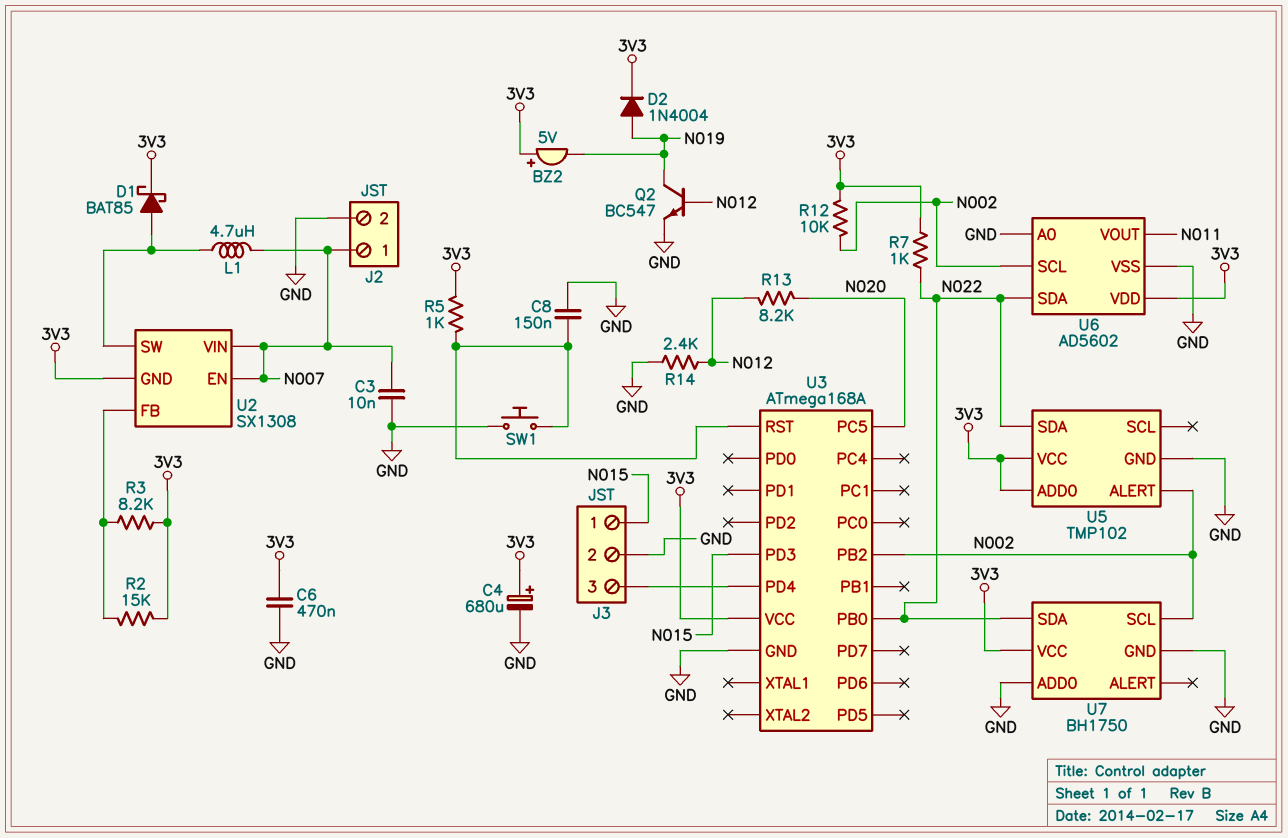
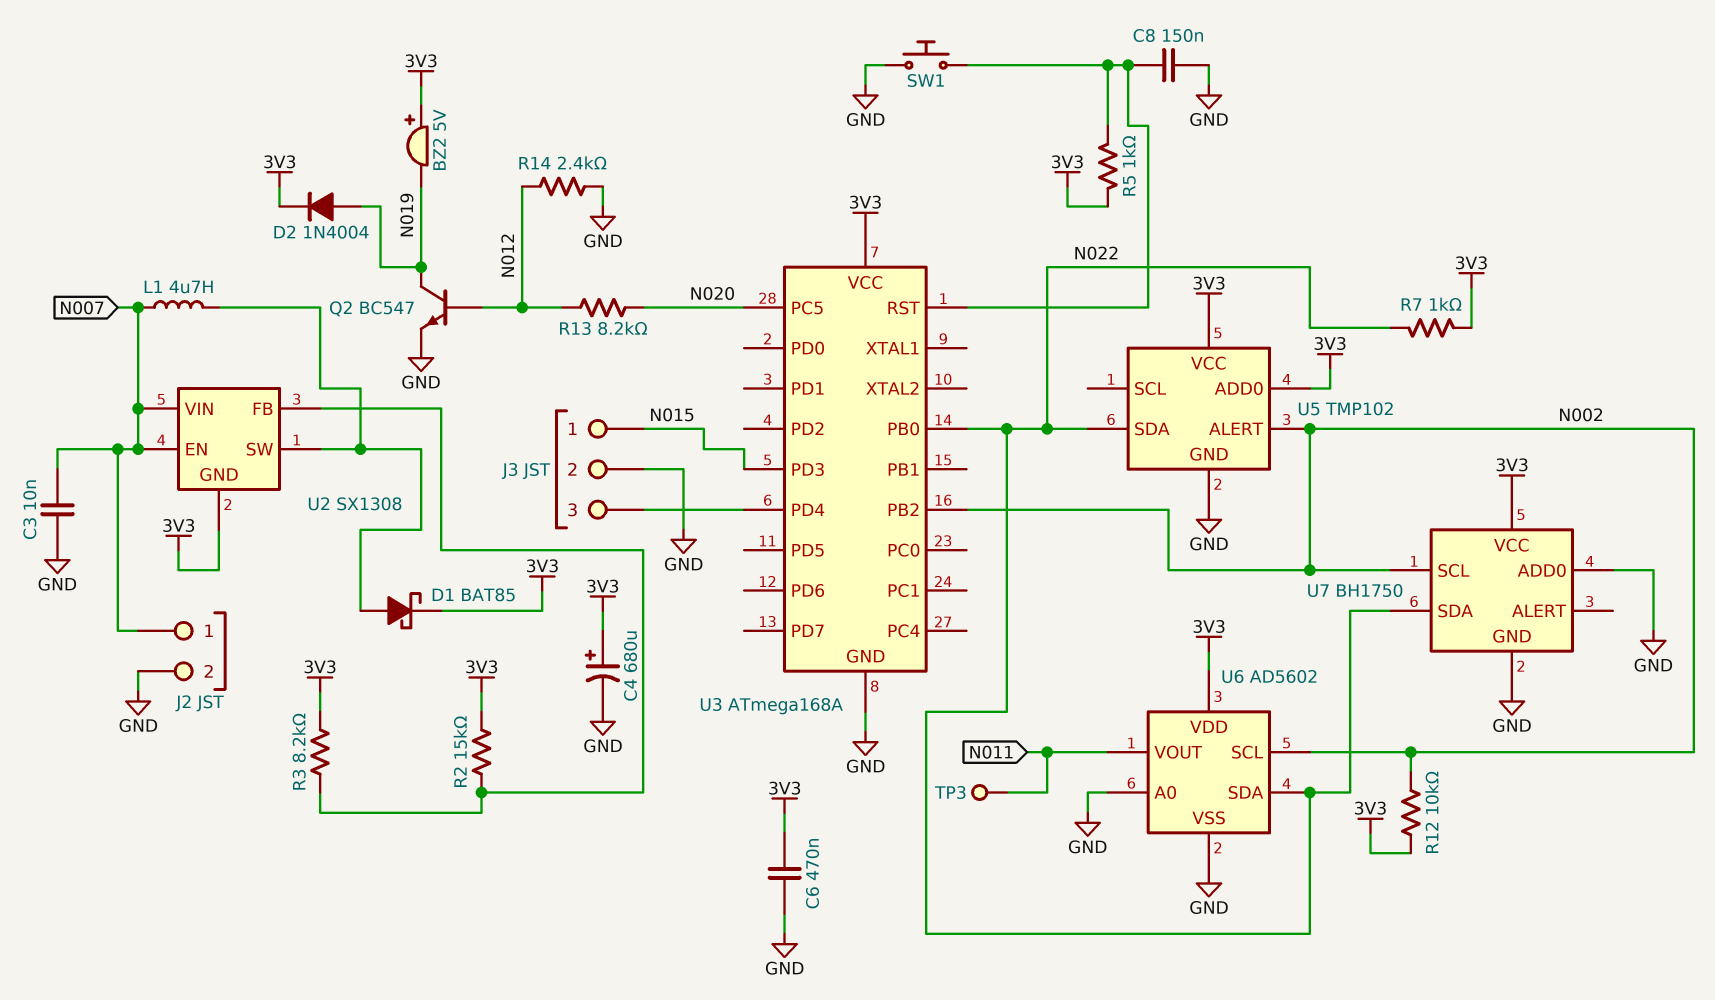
TP3: none -> test point (N011)

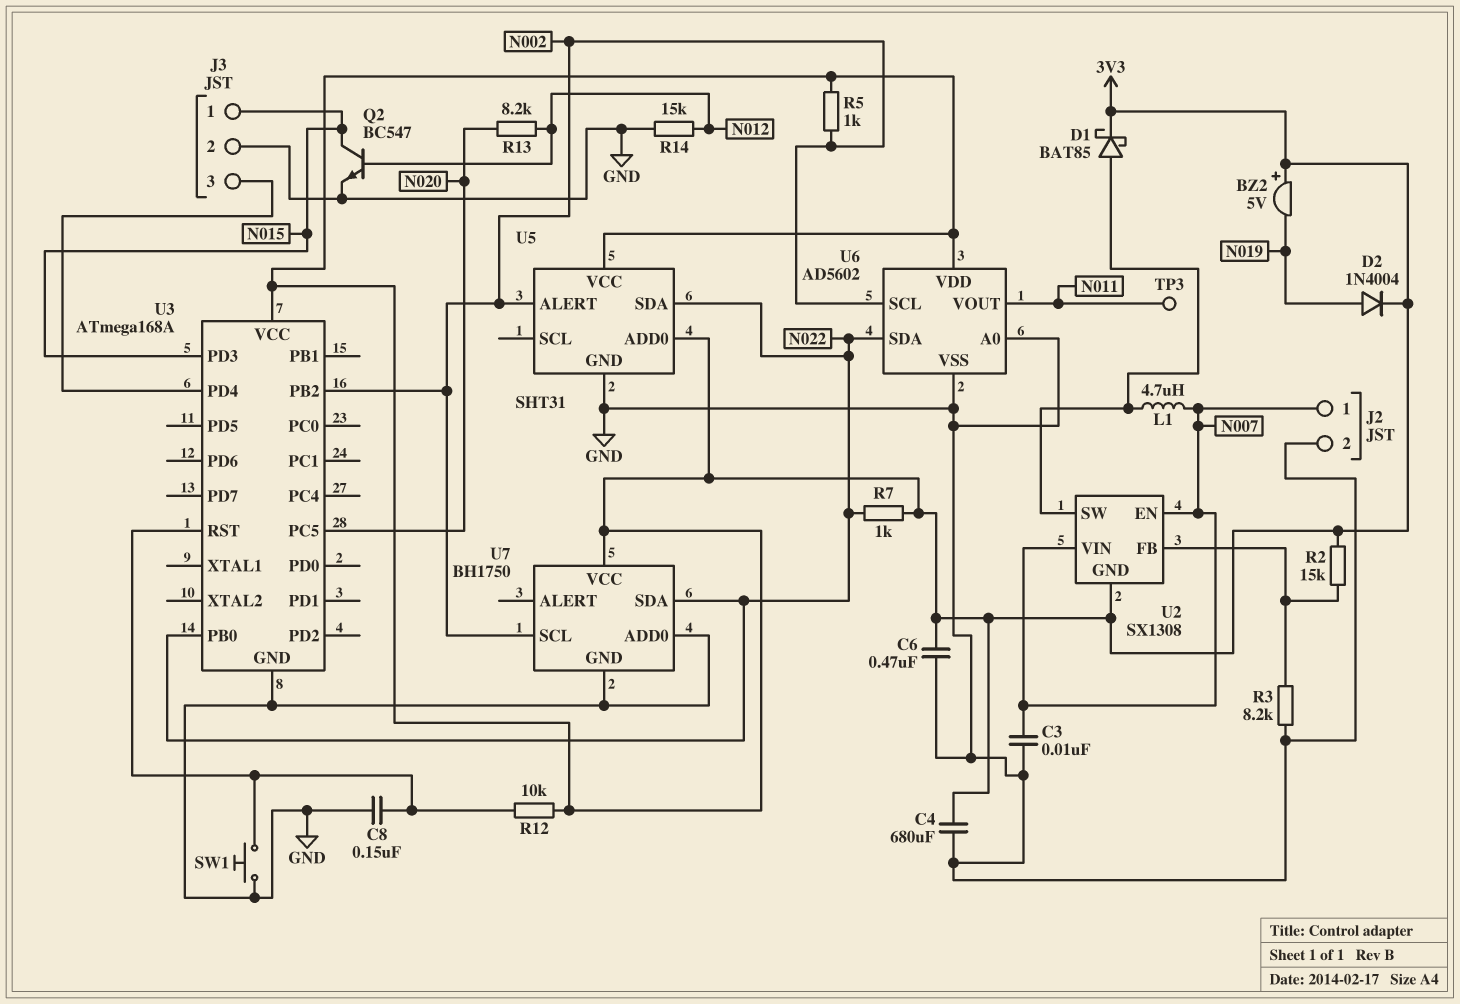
C4: 680uF (plus 3V3, minus GND) -> 680uF (3V3, GND)
Q2: NPN BC547 (B N012, C N019, E GND) -> NPN BC547 (B N012, C N015, E GND)
R3: 8.2k (3V3, U2/FB) -> 8.2k (GND, U2/FB)
R5: 1k (3V3, U3/RST) -> 1k (3V3, N002)
R12: 10k (3V3, N002) -> 10k (3V3, U3/RST)
R14: 2.4k (GND, N012) -> 15k (GND, N012)
U5: TMP102 -> SHT31

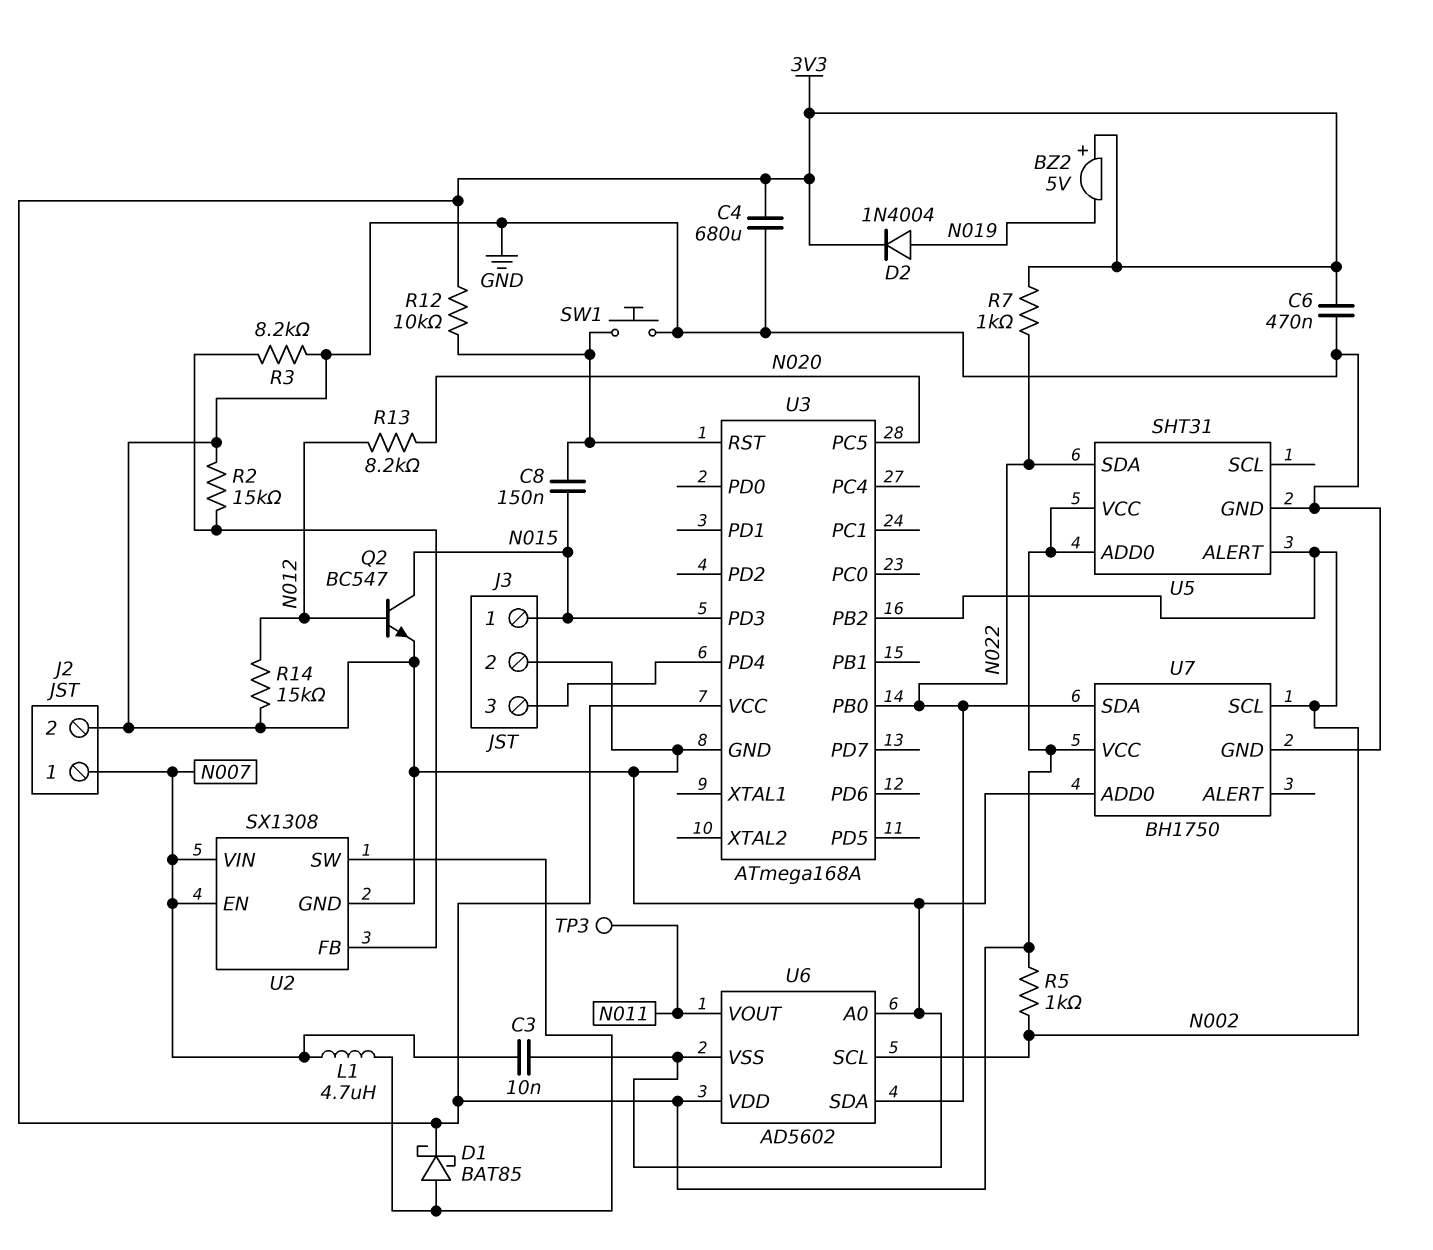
C8: 150nF (GND, U3/RST) -> 150nF (N015, U3/RST)
R2: 15k (3V3, U2/FB) -> 15k (GND, U2/FB)
U2 pin GND: 3V3 -> GND

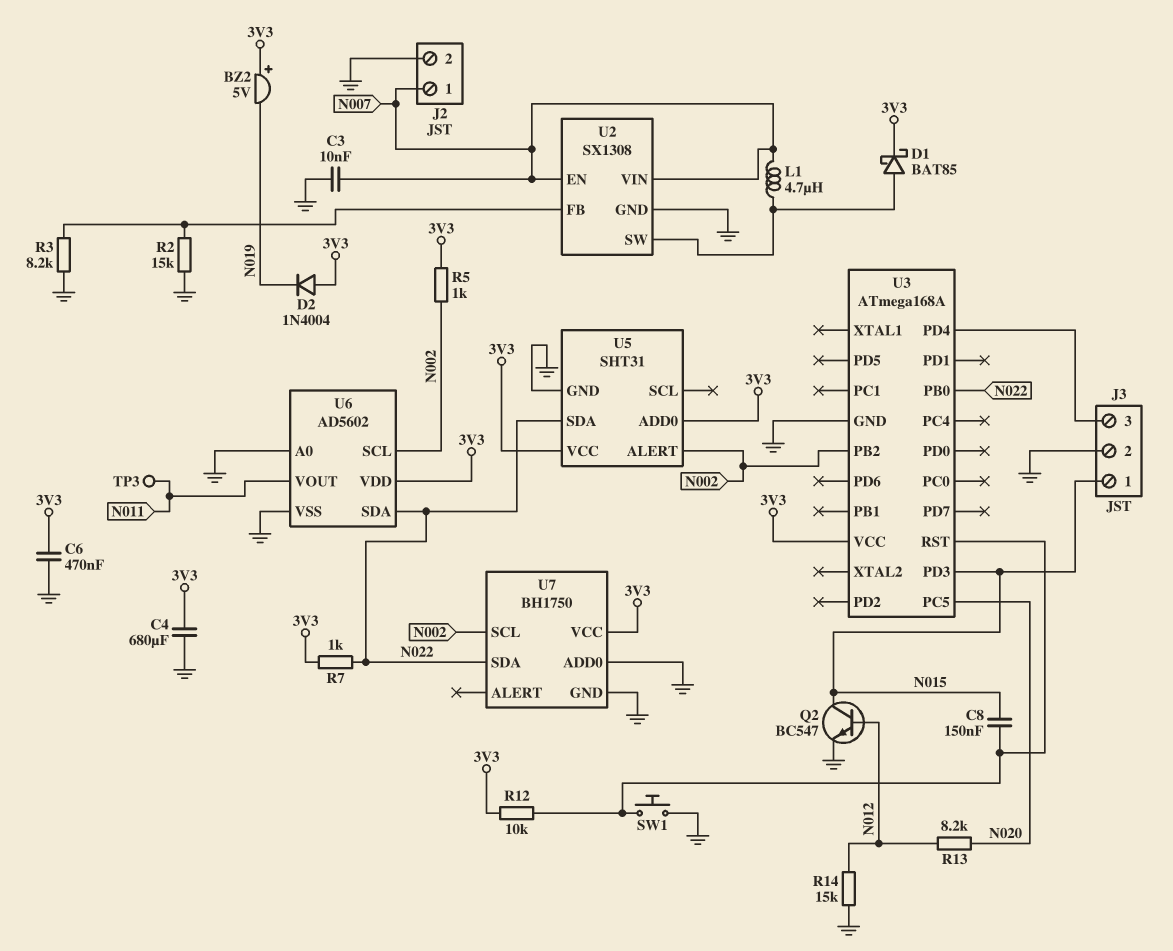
D2: diode 1N4004 (A N019, K 3V3) -> diode 1N4004 (A 3V3, K N019)

